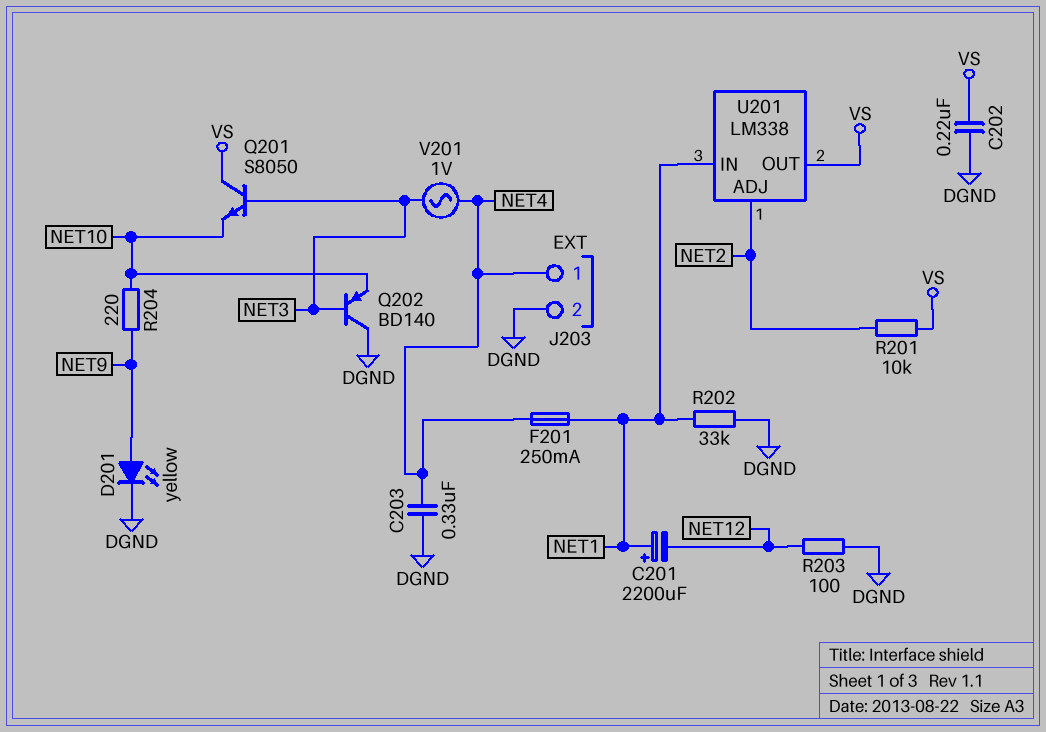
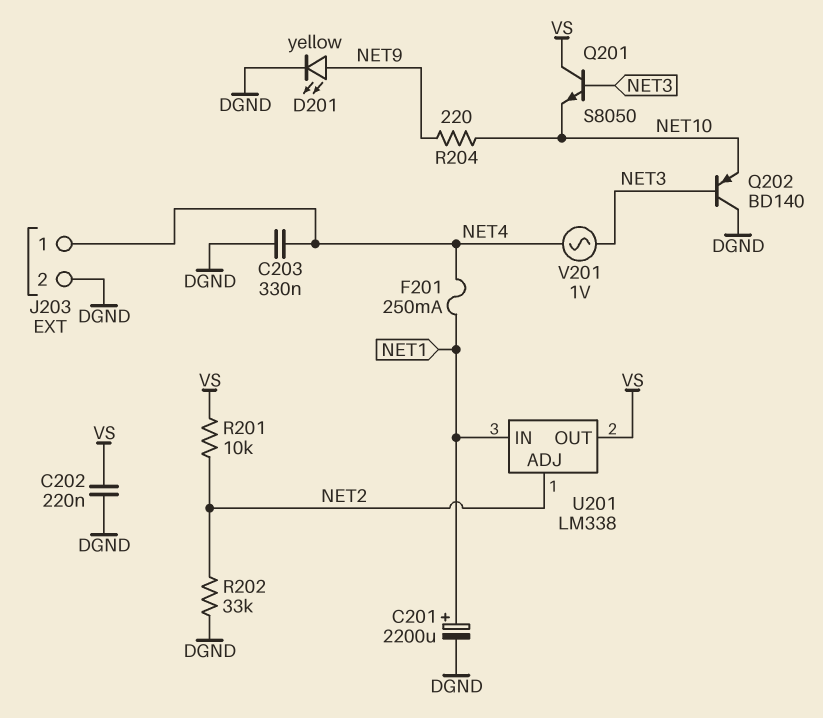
C201: 2200uF (plus NET1, minus NET12) -> 2200uF (plus NET1, minus DGND)
R202: 33k (DGND, NET1) -> 33k (DGND, NET2)
R203: 100 (DGND, NET12) -> none

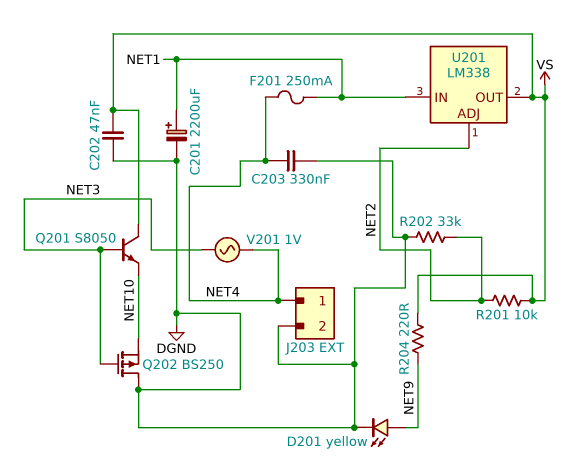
C202: 220nF (DGND, VS) -> 47nF (DGND, VS)
Q202: PNP BD140 (B NET3, C DGND, E NET10) -> PMOS BS250 (G NET3, D DGND, S NET10)
R204: 220 (NET9, NET10) -> 220 (NET9, VS)

